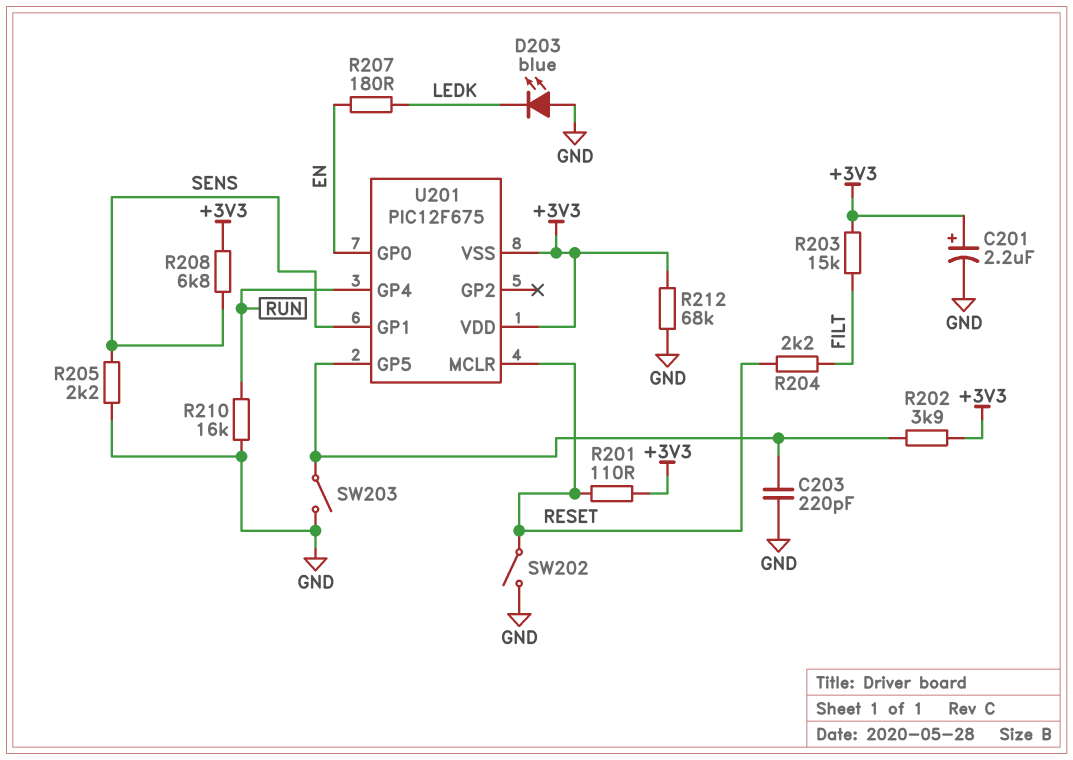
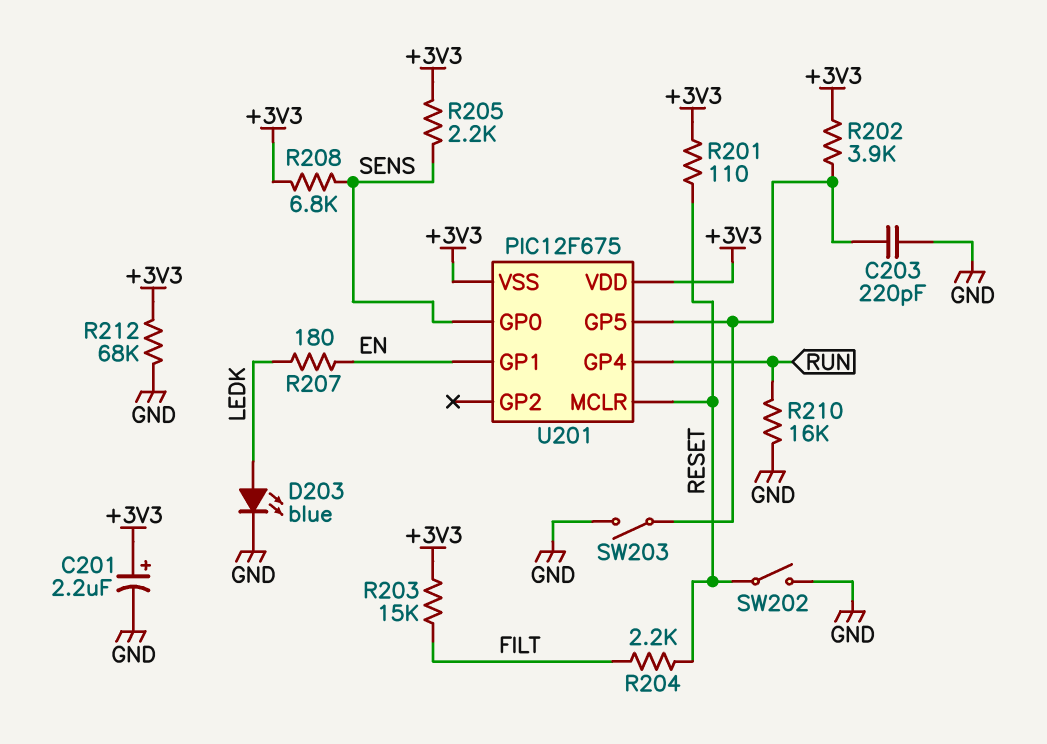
D203: LED blue (A GND, K LEDK) -> LED blue (A LEDK, K GND)
R205: 2.2k (GND, SENS) -> 2.2k (+3V3, SENS)
U201 pin GP0: EN -> SENS
U201 pin GP1: SENS -> EN

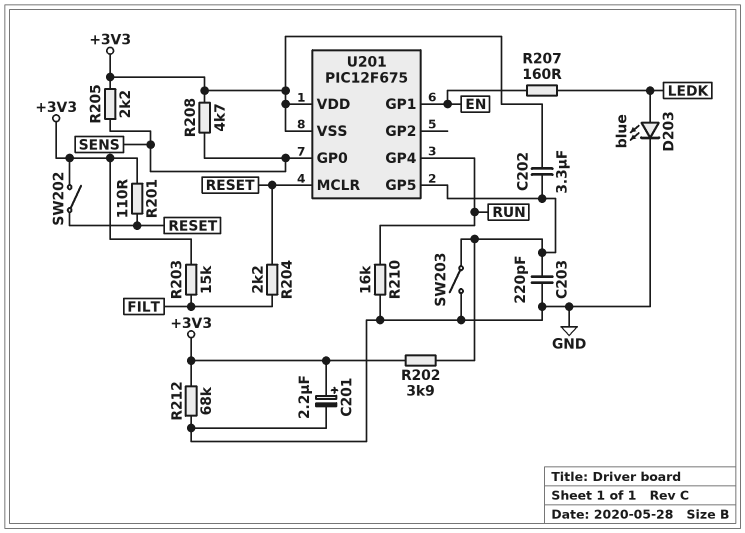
C202: none -> 3.3uF (+3V3, U201/GP5)
R207: 180 (EN, LEDK) -> 160 (EN, LEDK)
R208: 6.8k (+3V3, SENS) -> 4.7k (+3V3, SENS)
SW202: switch (GND, RESET) -> switch (+3V3, RESET)

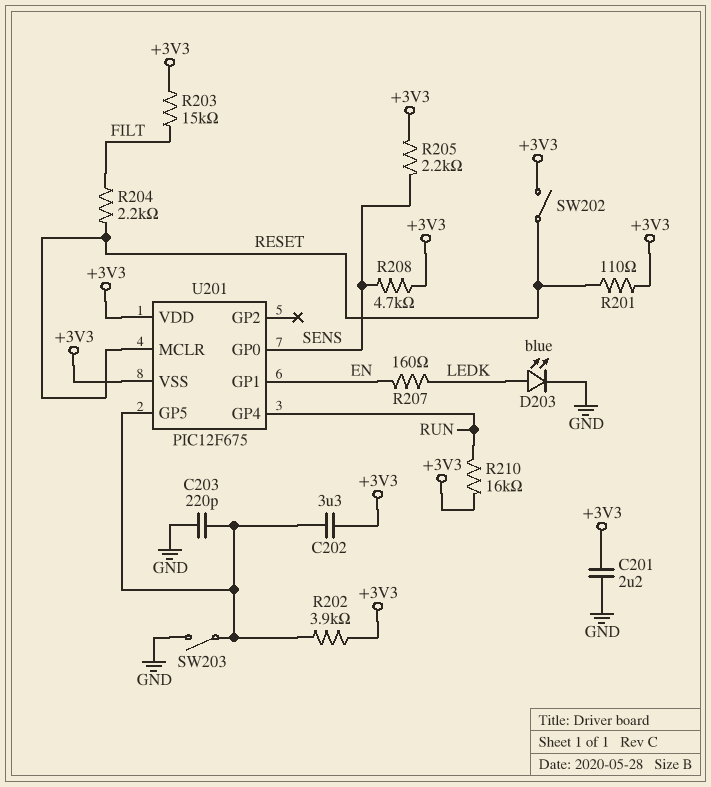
C201: 2.2uF (plus +3V3, minus GND) -> 2.2uF (+3V3, GND)
R210: 16k (GND, RUN) -> 16k (+3V3, RUN)
R212: 68k (+3V3, GND) -> none

